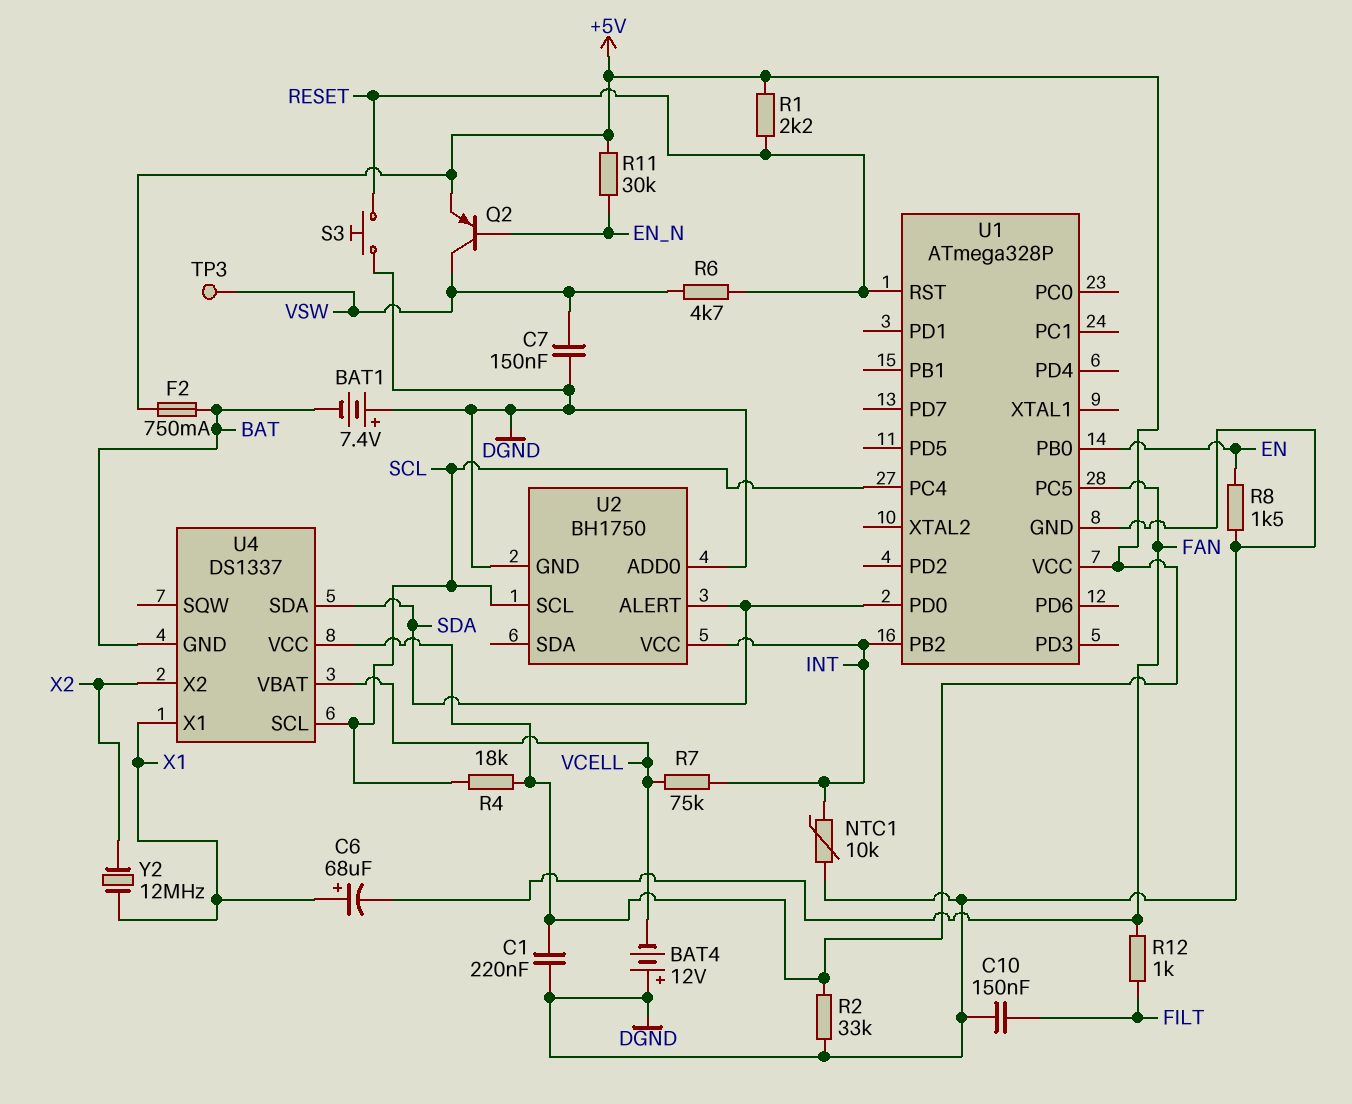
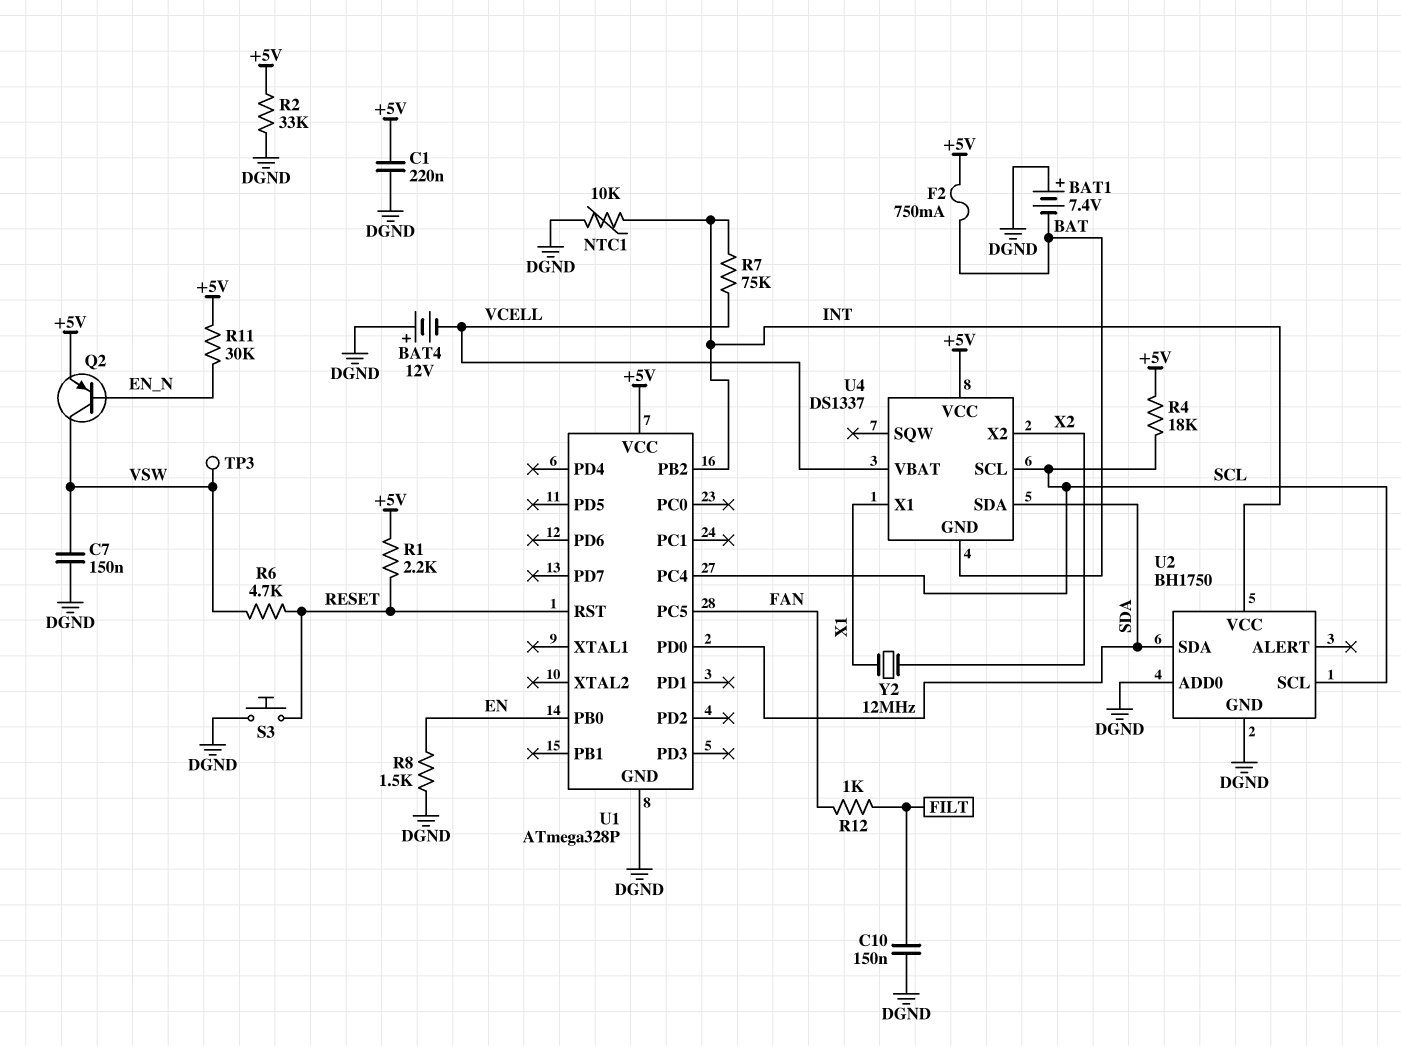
C6: 68uF (plus X1, minus FAN) -> none
U2 pin ALERT: SDA -> none
U2 pin SDA: none -> SDA

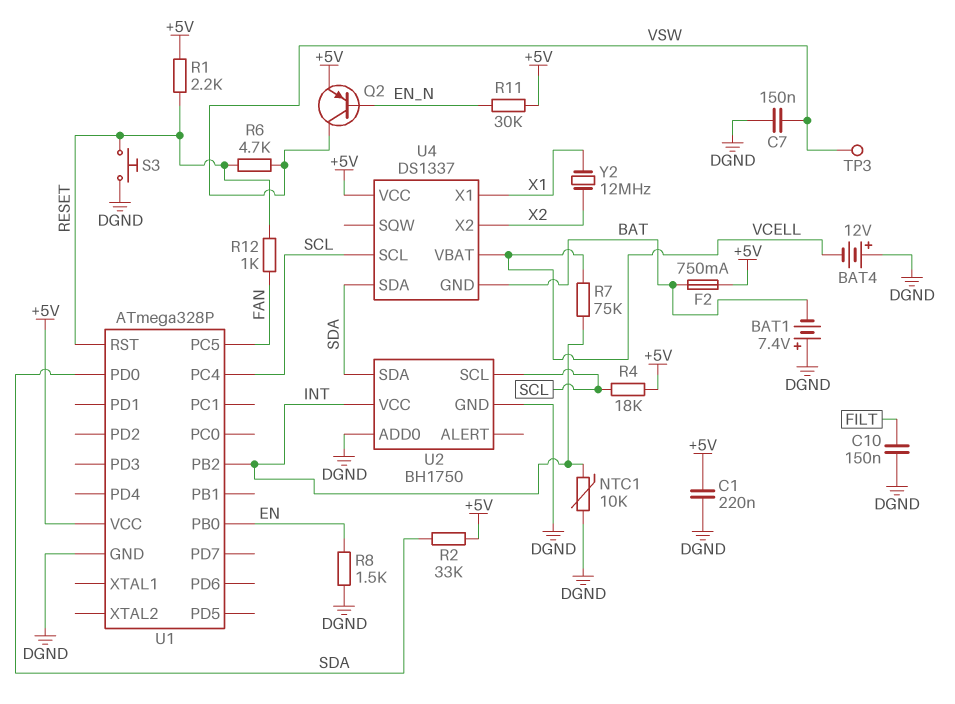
R2: 33k (+5V, DGND) -> 33k (+5V, SDA)
R12: 1k (FAN, FILT) -> 1k (FAN, RESET)

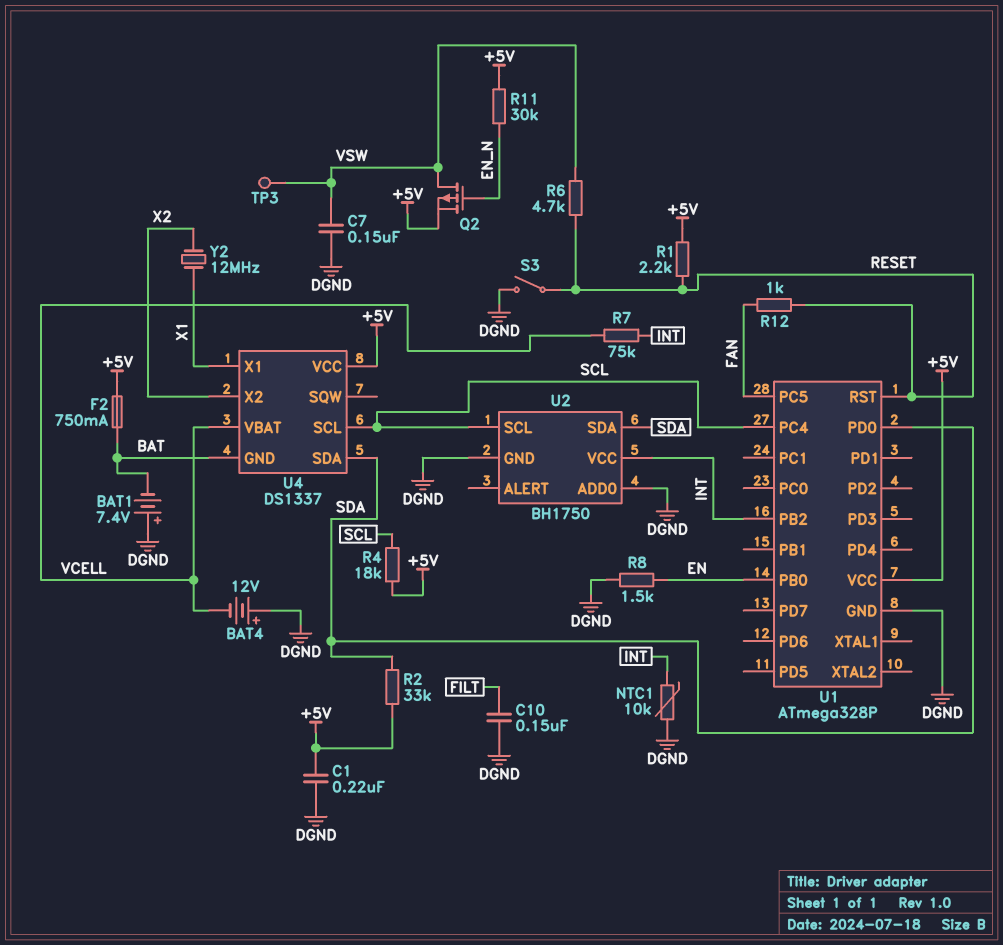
Q2: PNP (B EN_N, C VSW, E +5V) -> PMOS (G EN_N, D VSW, S +5V)
S3: button (DGND, RESET) -> switch (DGND, RESET)

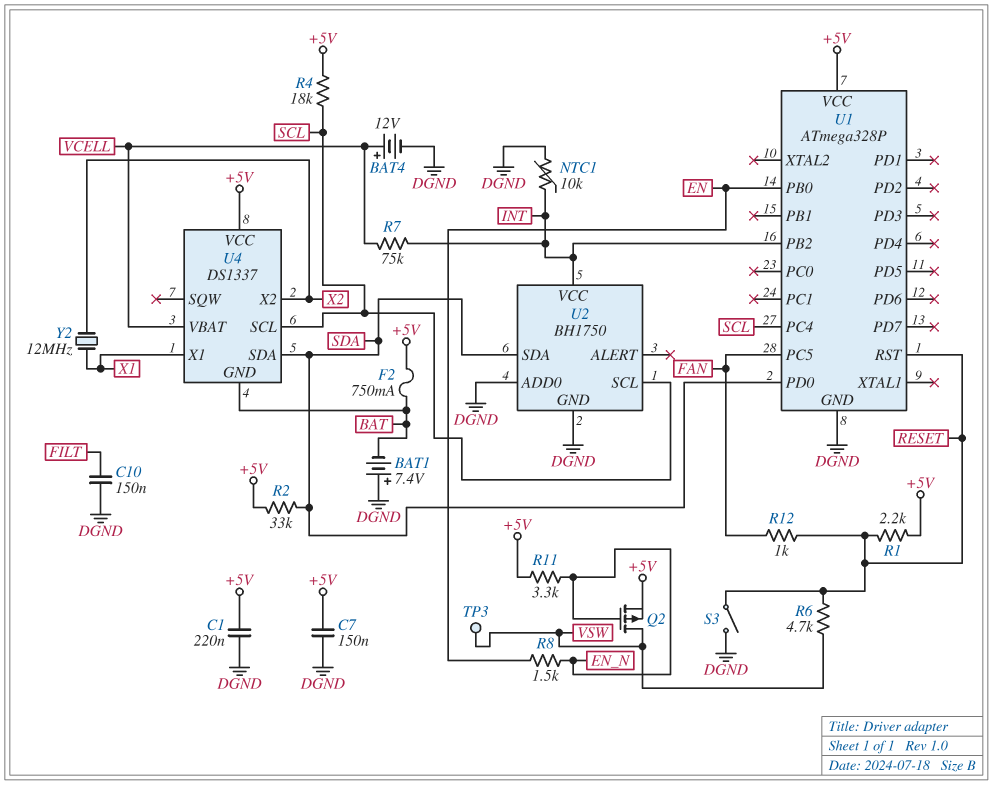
BAT4: 12V (plus DGND, minus VCELL) -> 12V (plus VCELL, minus DGND)
C7: 150nF (DGND, VSW) -> 150nF (+5V, DGND)
R8: 1.5k (DGND, EN) -> 1.5k (EN, EN_N)
R11: 30k (+5V, EN_N) -> 3.3k (+5V, EN_N)

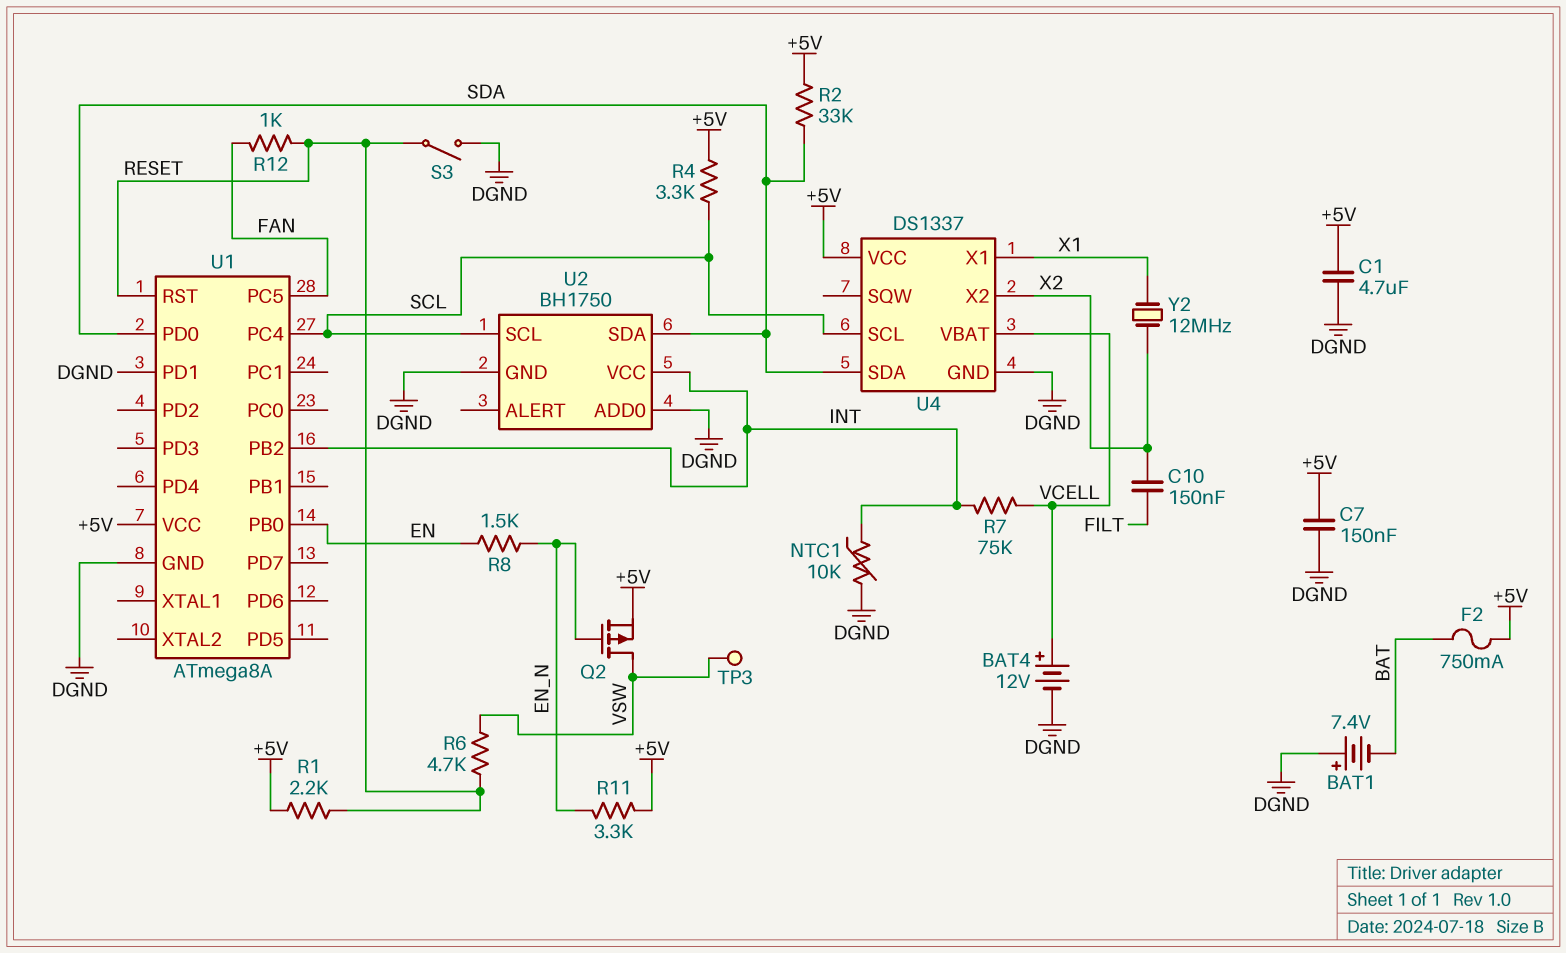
C1: 220nF (+5V, DGND) -> 4.7uF (+5V, DGND)
C10: 150nF (DGND, FILT) -> 150nF (FILT, X2)
R4: 18k (+5V, SCL) -> 3.3k (+5V, SCL)
U1: ATmega328P -> ATmega8A
U1 pin PD1: none -> DGND
U4 pin GND: BAT -> DGND

